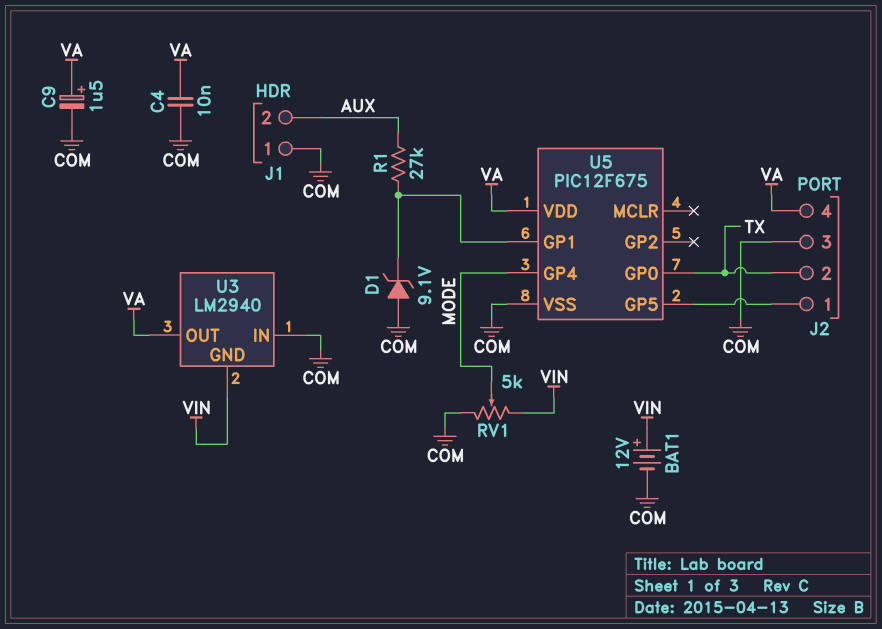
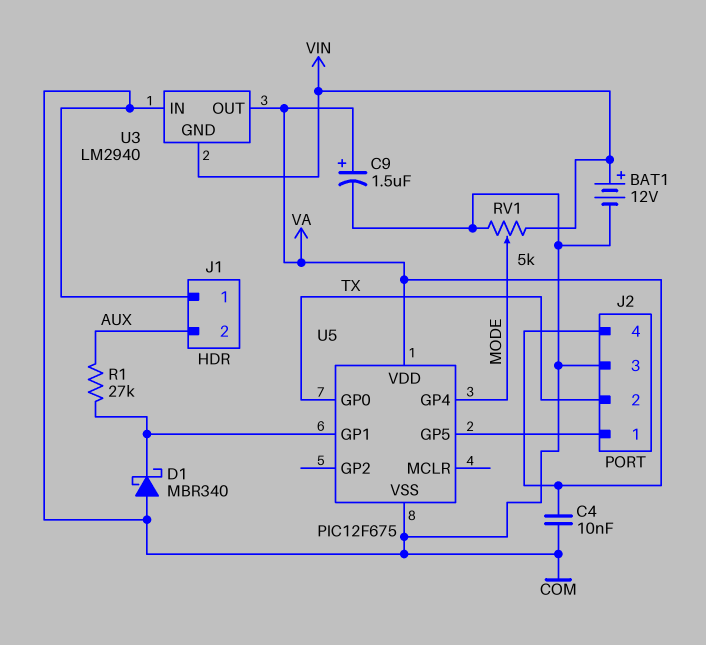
D1: zener 9.1V (A COM, K U5/GP1) -> schottky MBR340 (A COM, K U5/GP1)

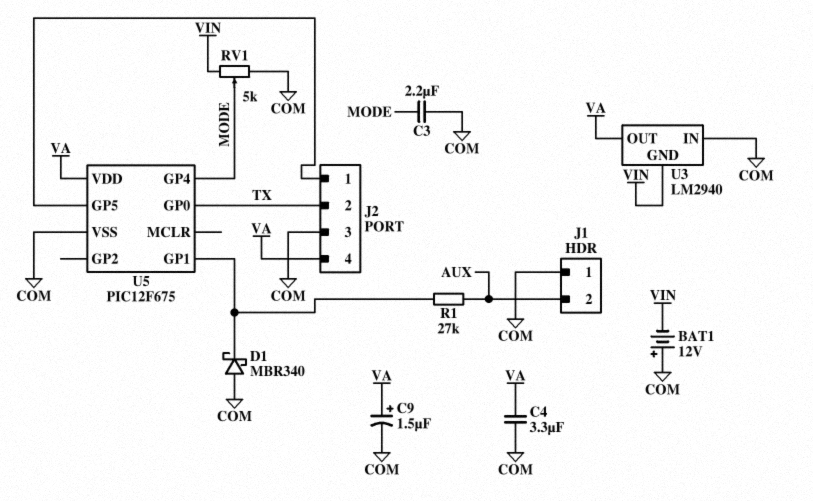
BAT1: 12V (plus VIN, minus COM) -> 12V (plus COM, minus VIN)
C3: none -> 2.2uF (COM, MODE)
C4: 10nF (COM, VA) -> 3.3uF (COM, VA)

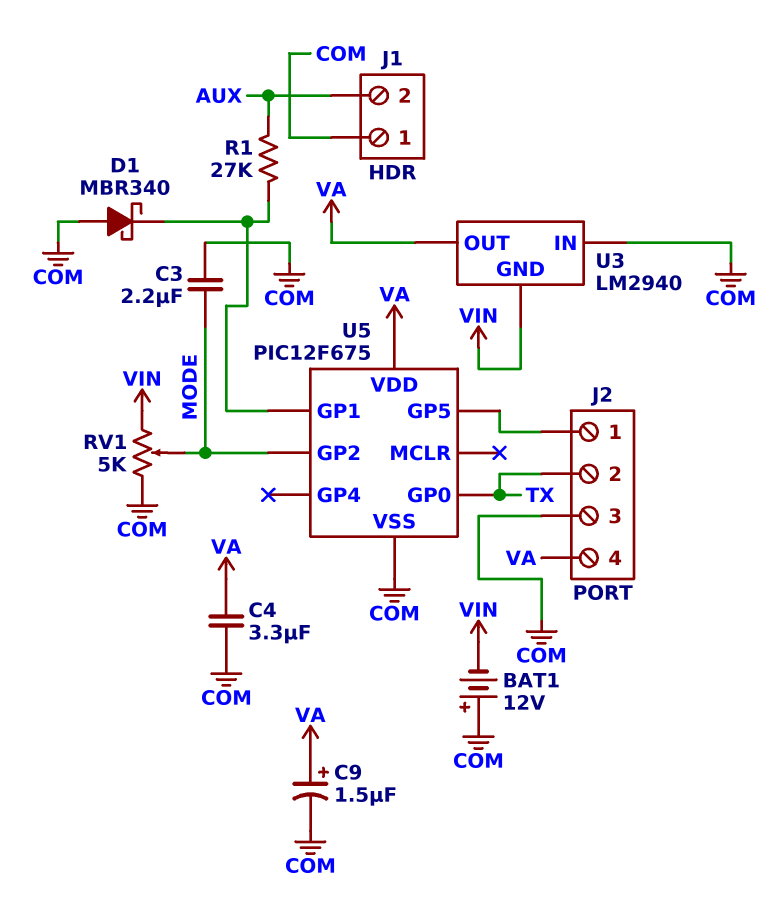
U5 pin GP2: none -> MODE
U5 pin GP4: MODE -> none

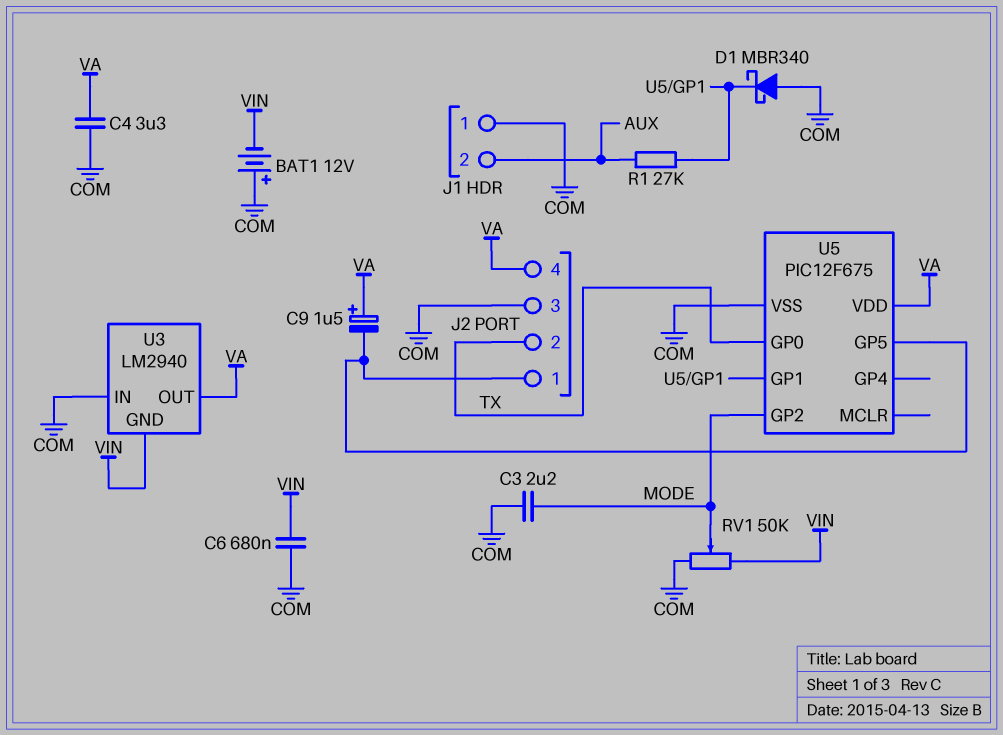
C6: none -> 680nF (COM, VIN)
C9: 1.5uF (plus VA, minus COM) -> 1.5uF (plus VA, minus J2/1)
RV1: 5k (COM, VIN, wiper MODE) -> 50k (COM, VIN, wiper MODE)

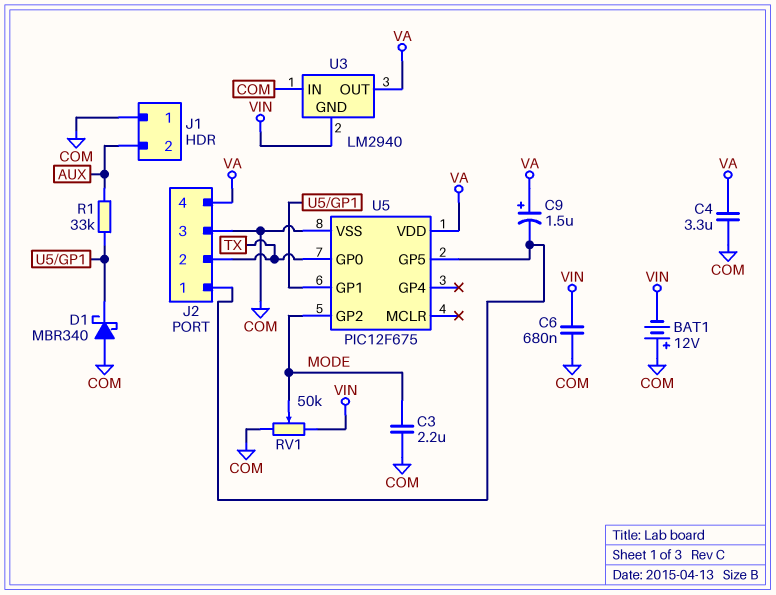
R1: 27k (AUX, U5/GP1) -> 33k (AUX, U5/GP1)

